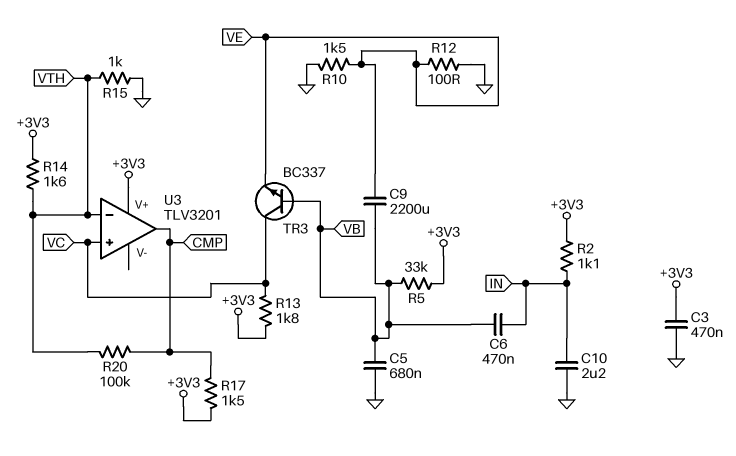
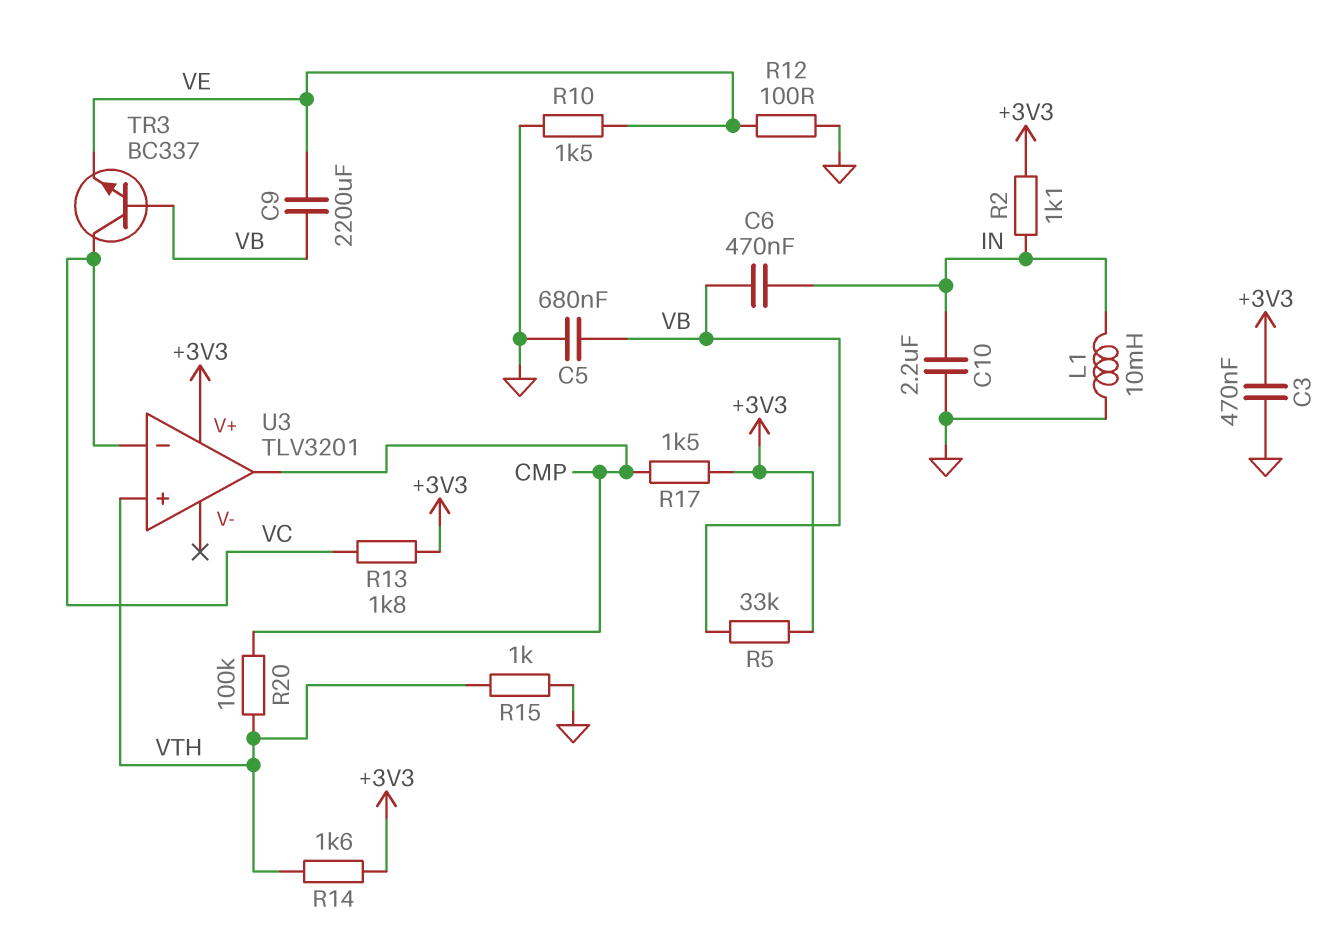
L1: none -> 10mH (GND, IN)
U3 pin in+: VC -> VTH
U3 pin in-: VTH -> VC

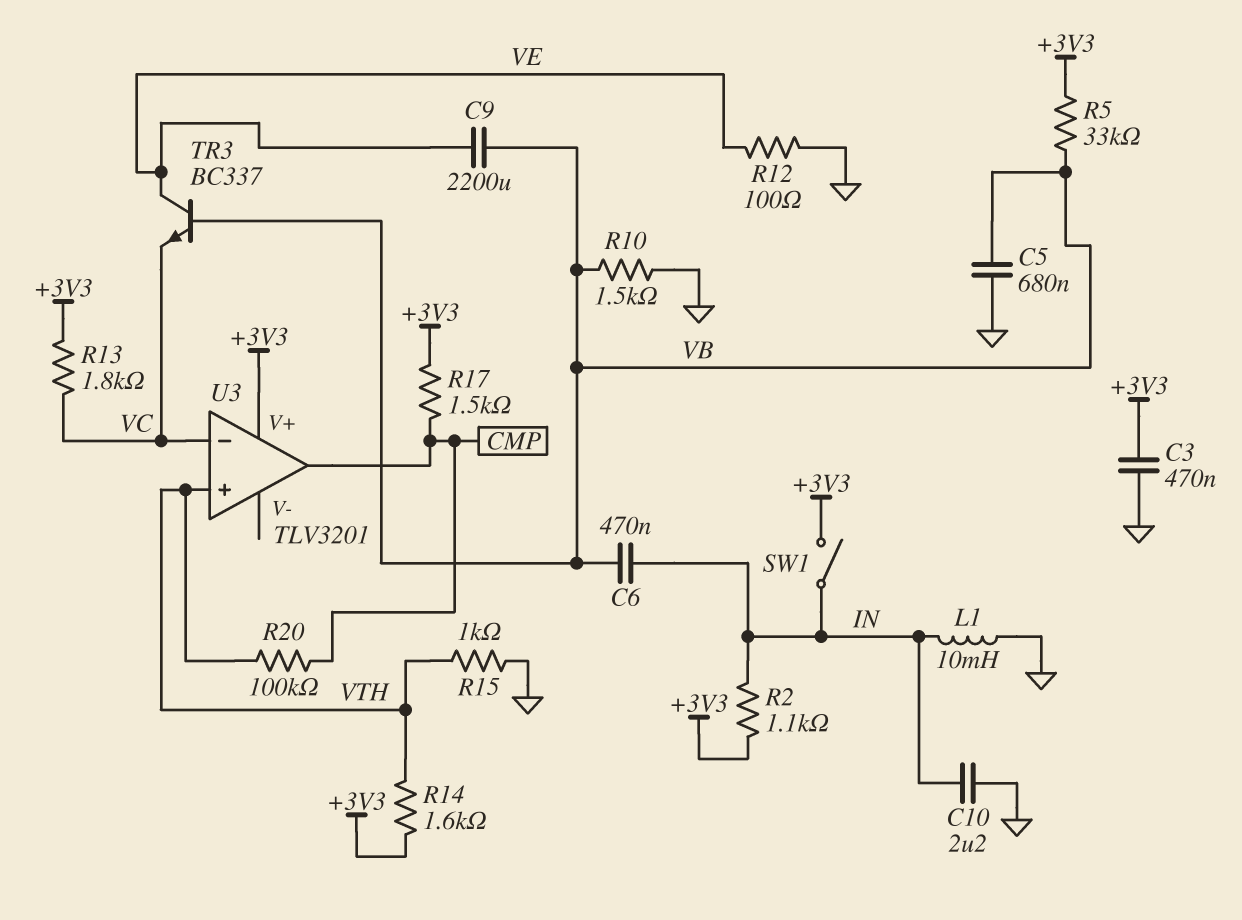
R10: 1.5k (GND, VE) -> 1.5k (GND, VB)
SW1: none -> switch (+3V3, IN)
TR3: NPN BC337 (B VB, C VC, E VE) -> NPN BC337 (B VB, C VE, E VC)

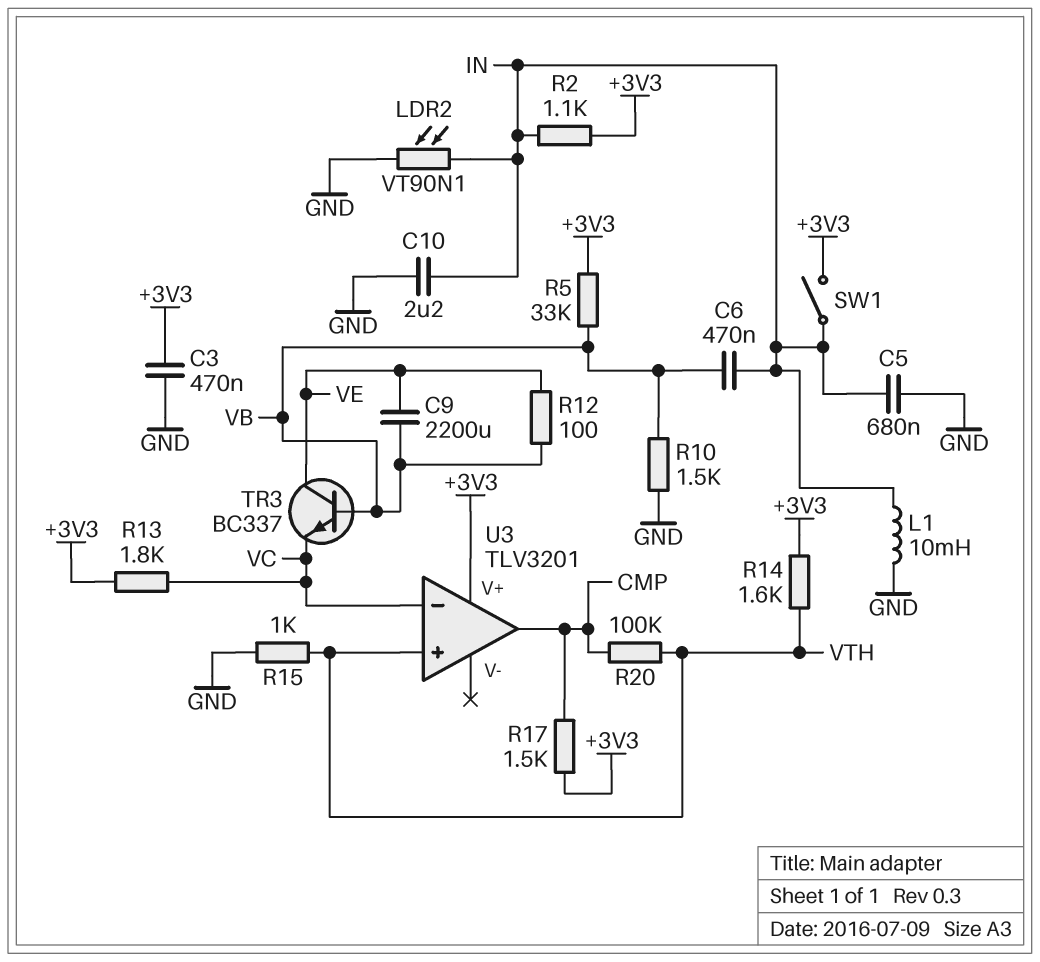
C5: 680nF (GND, VB) -> 680nF (GND, IN)
LDR2: none -> VT90N1 (GND, IN)
R12: 100 (GND, VE) -> 100 (VB, VE)

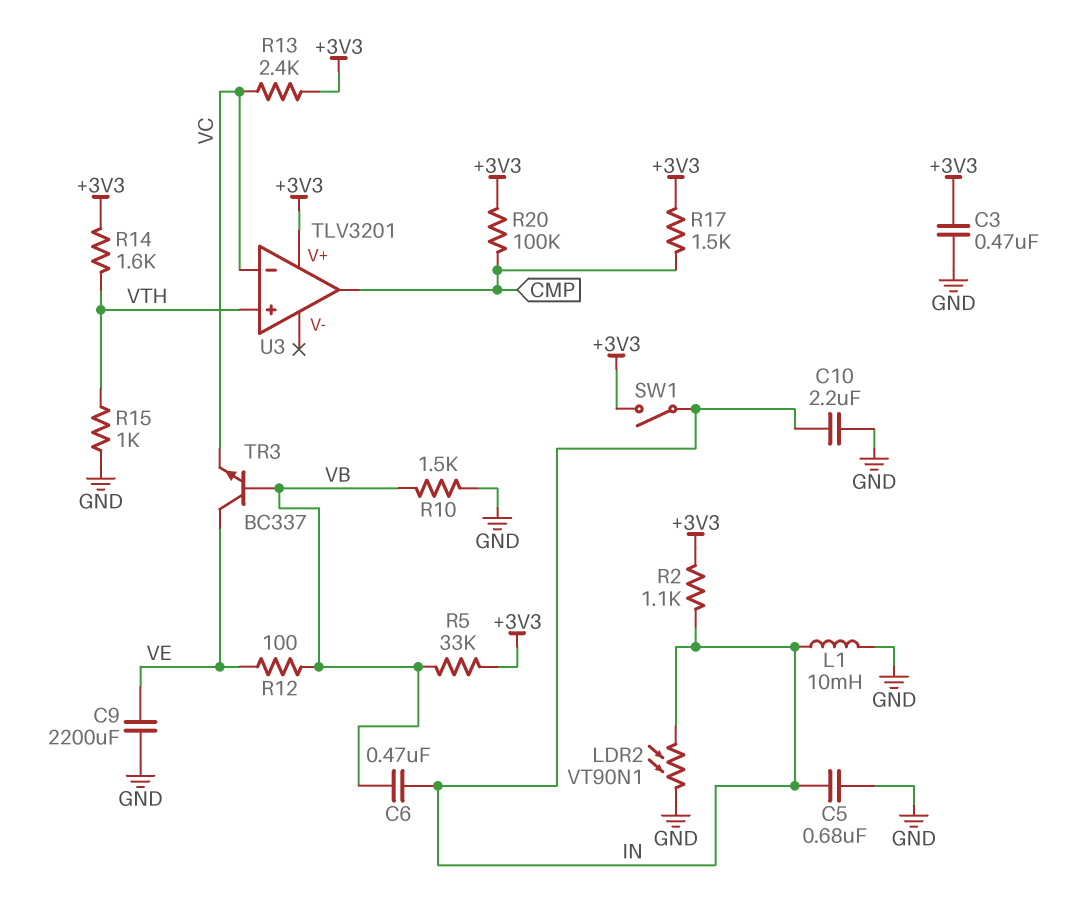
C9: 2200uF (VB, VE) -> 2200uF (GND, VE)
R13: 1.8k (+3V3, VC) -> 2.4k (+3V3, VC)
R20: 100k (CMP, VTH) -> 100k (+3V3, CMP)

